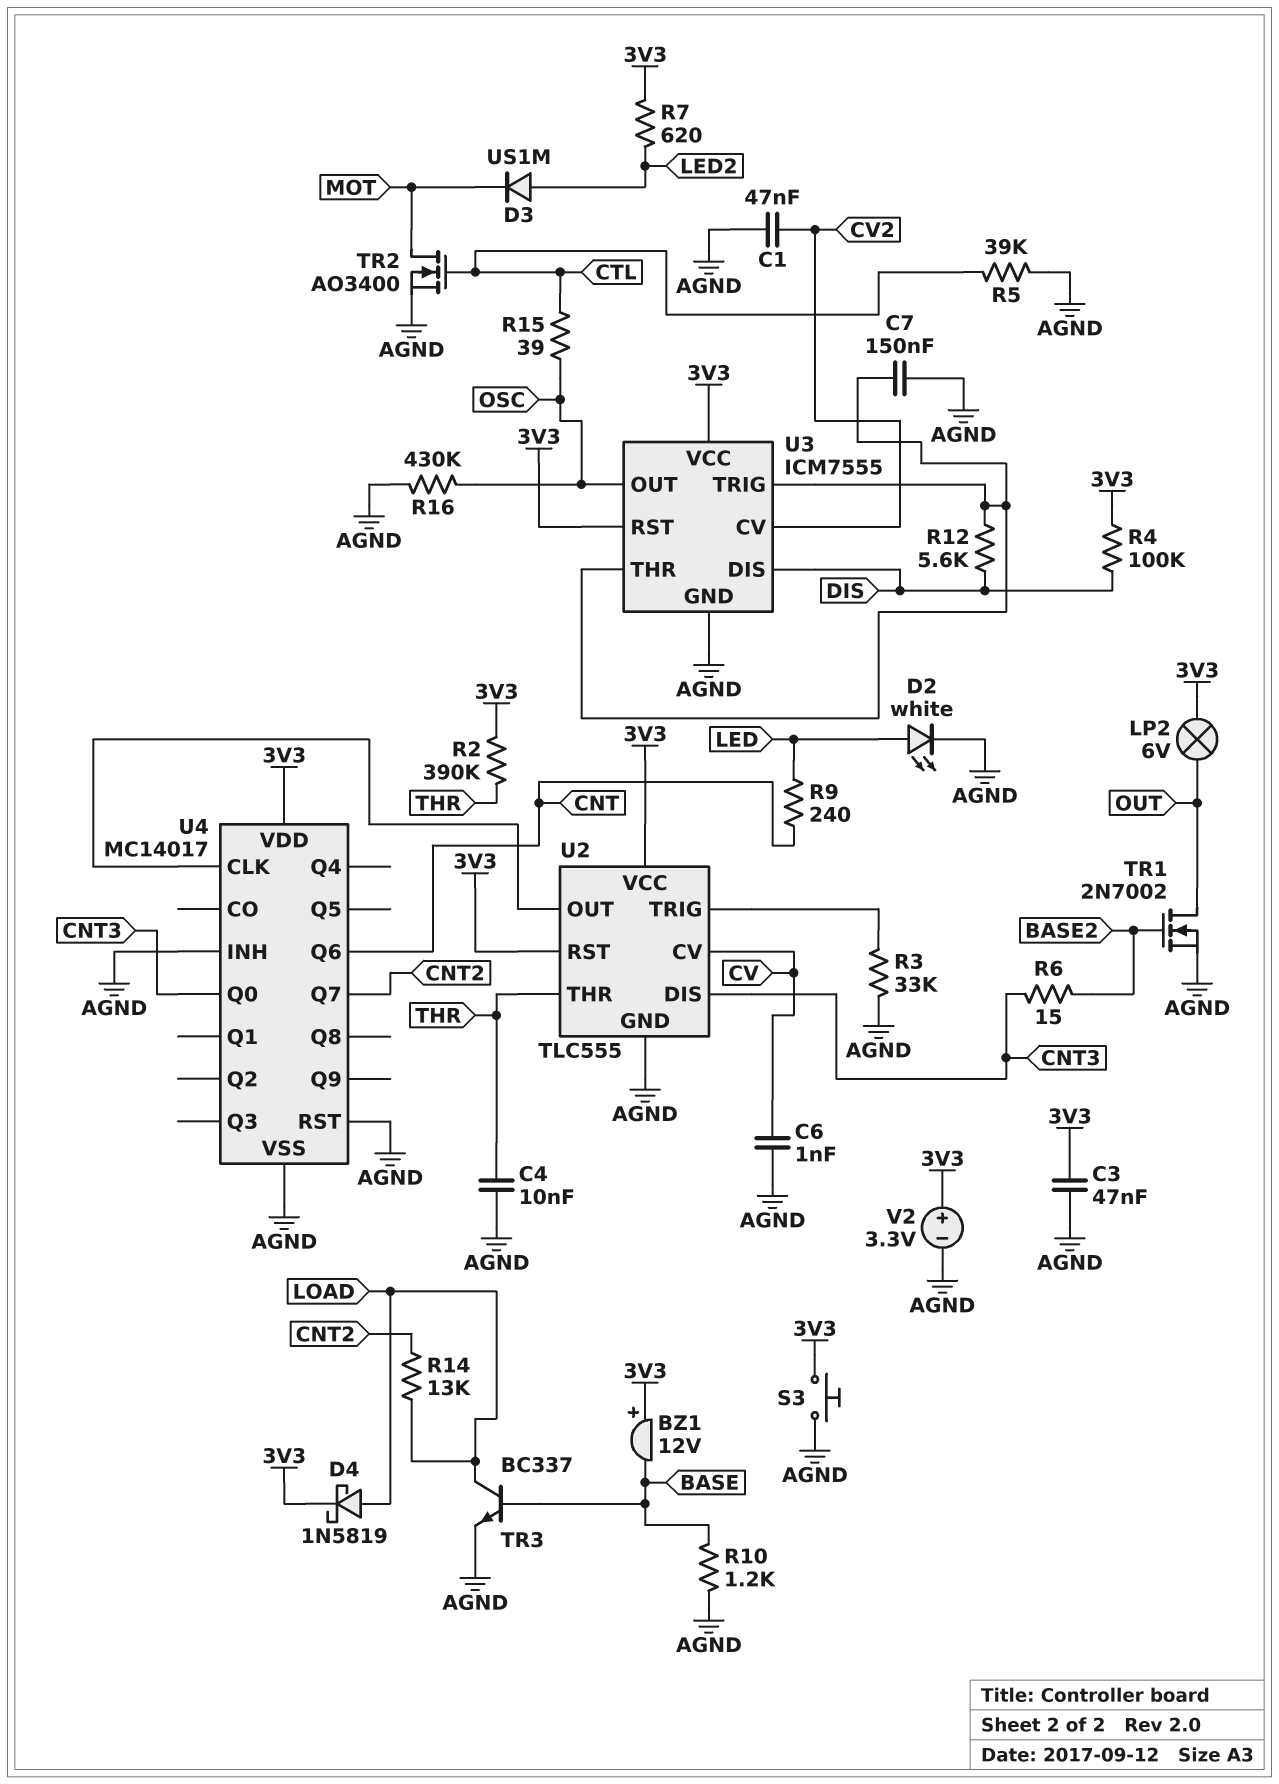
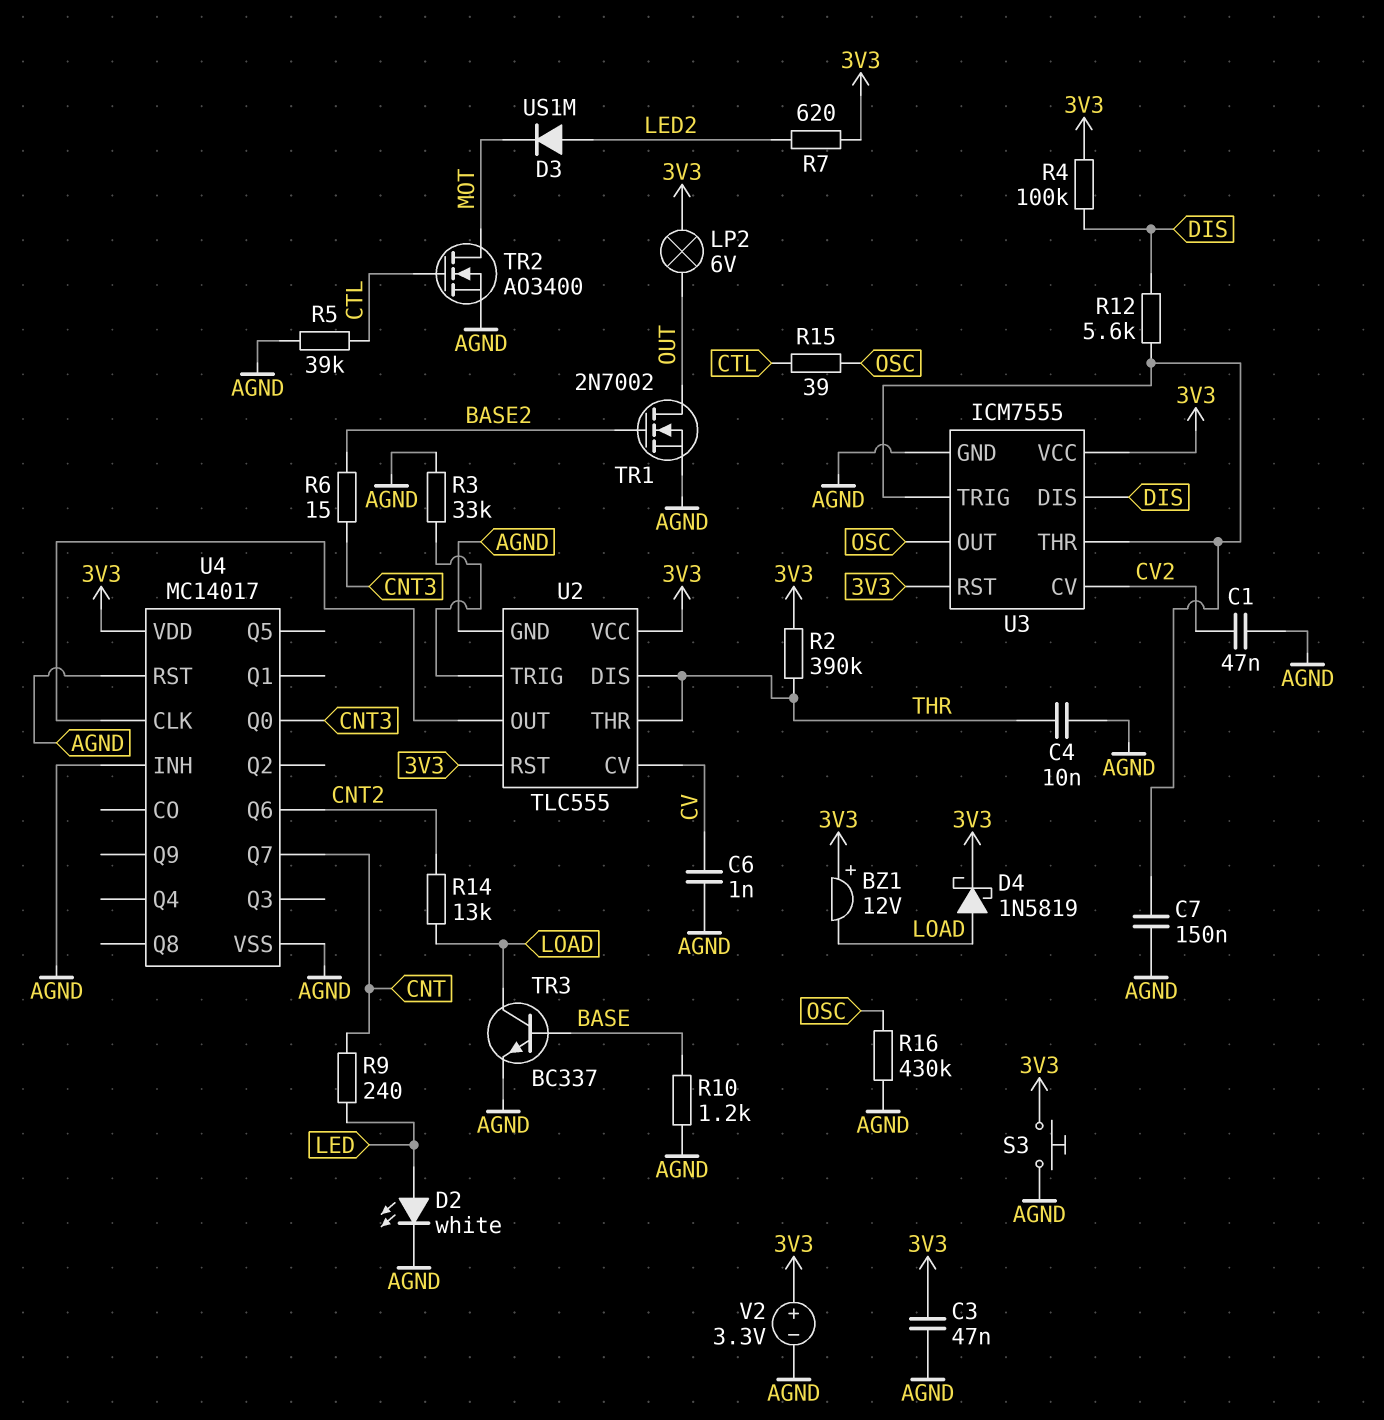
BZ1: buzzer 12V (plus 3V3, minus BASE) -> buzzer 12V (plus 3V3, minus LOAD)
U2 pin DIS: CNT3 -> THR
U4 pin Q6: CNT -> CNT2
U4 pin Q7: CNT2 -> CNT

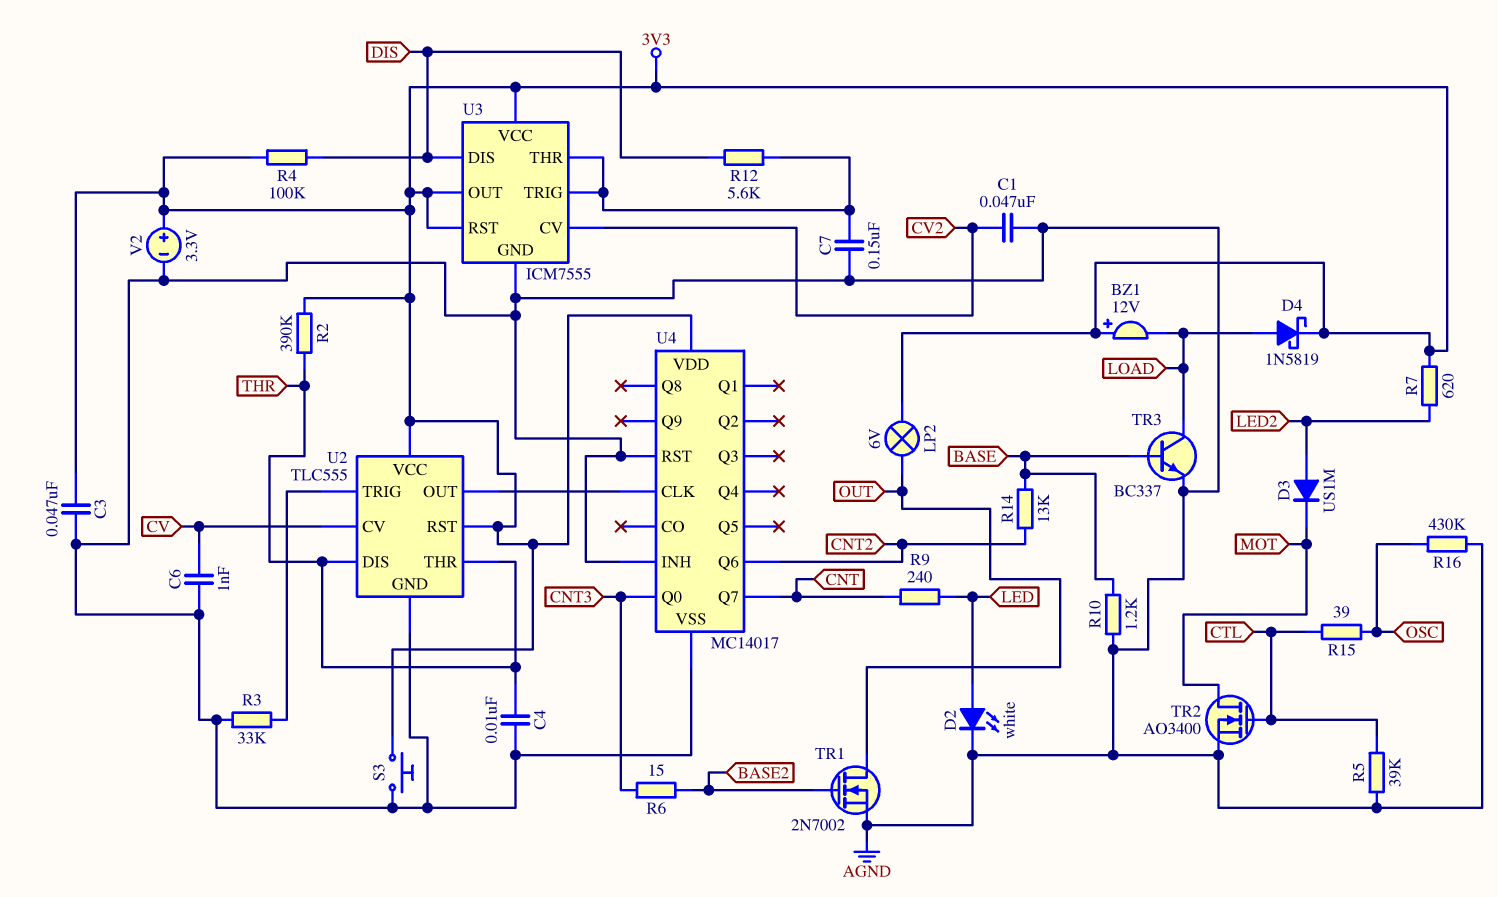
R14: 13k (CNT2, LOAD) -> 13k (BASE, CNT2)
U3 pin OUT: OSC -> 3V3

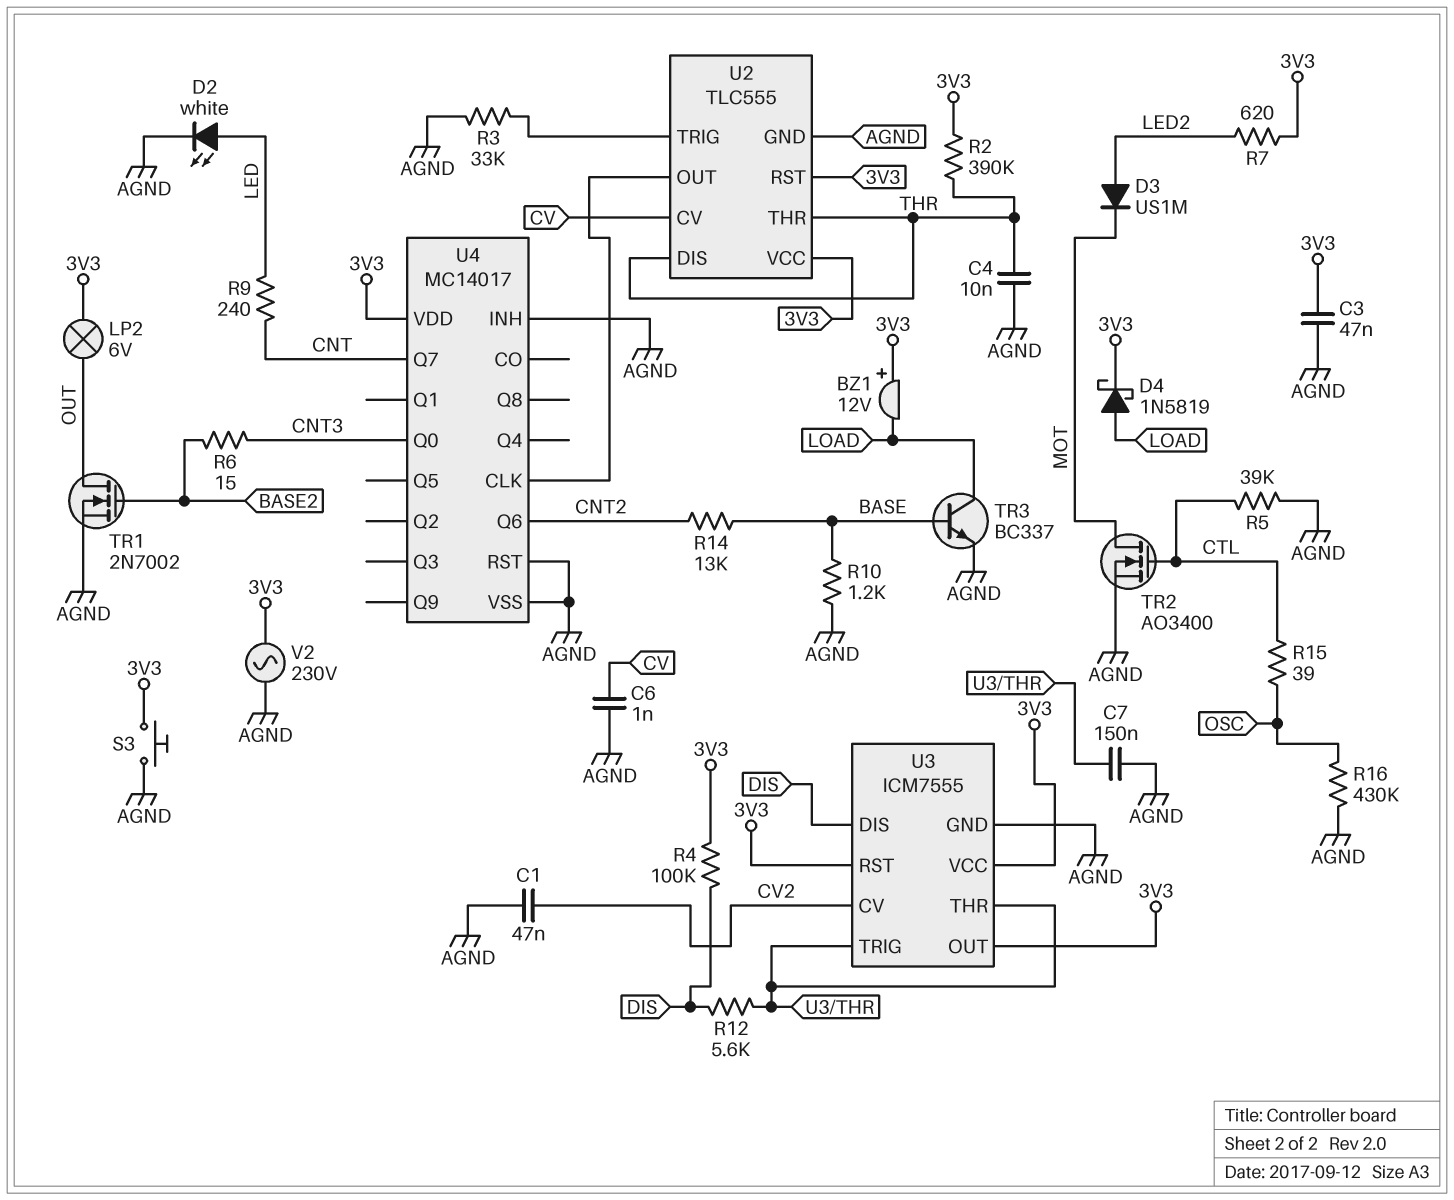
V2: 3.3V (plus 3V3, minus AGND) -> AC 230V (3V3, AGND)

